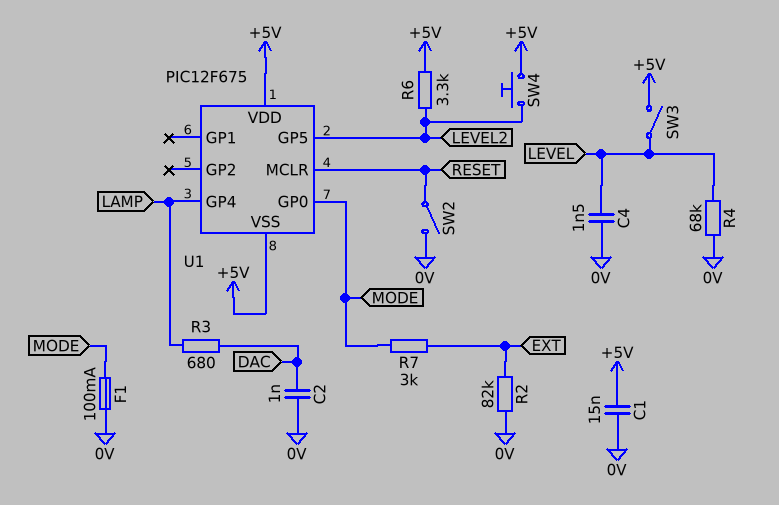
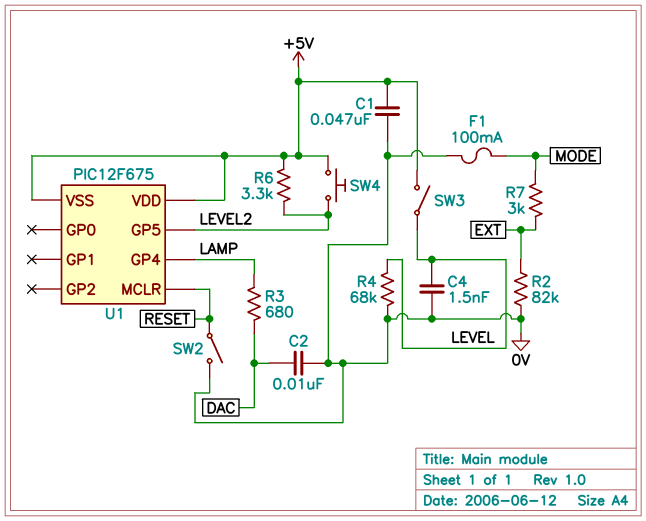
C1: 15nF (+5V, 0V) -> 47nF (+5V, 0V)
C2: 1nF (0V, DAC) -> 10nF (0V, DAC)
U1 pin GP0: MODE -> none

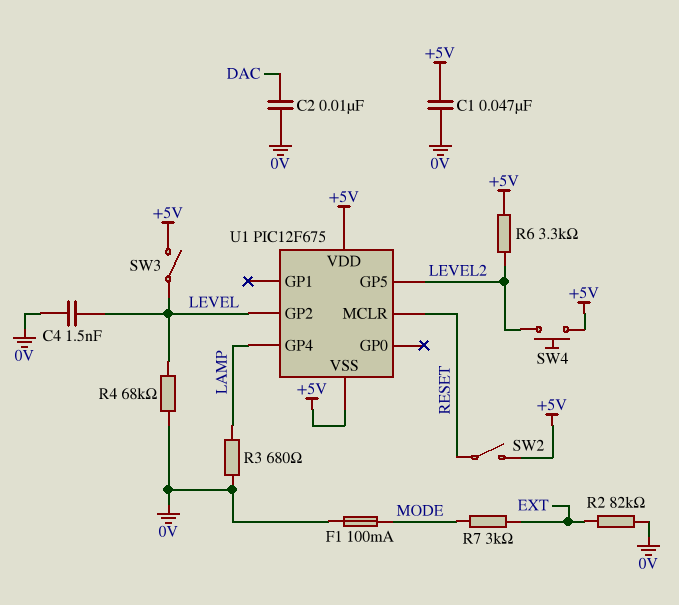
R3: 680 (DAC, LAMP) -> 680 (0V, LAMP)
SW2: switch (0V, RESET) -> switch (+5V, RESET)
U1 pin GP2: none -> LEVEL

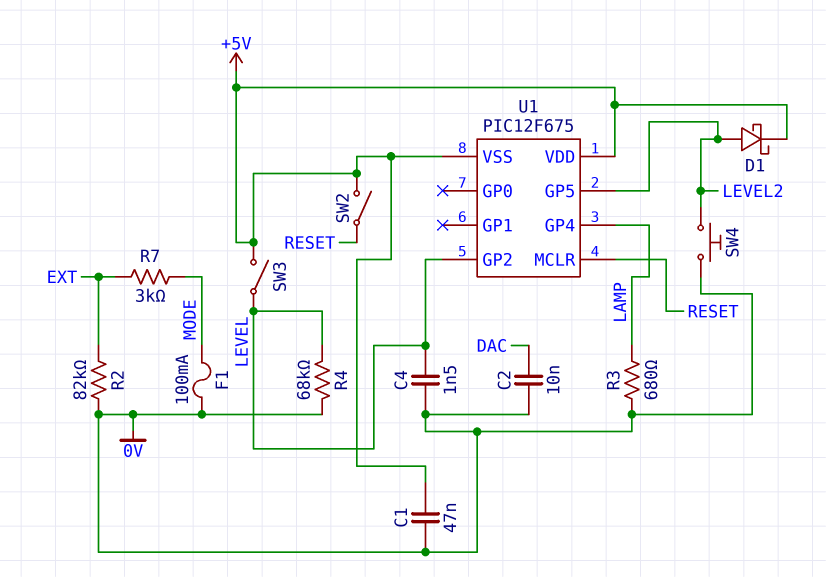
D1: none -> schottky (A LEVEL2, K +5V)
R6: 3.3k (+5V, LEVEL2) -> none
SW4: button (+5V, LEVEL2) -> button (0V, LEVEL2)

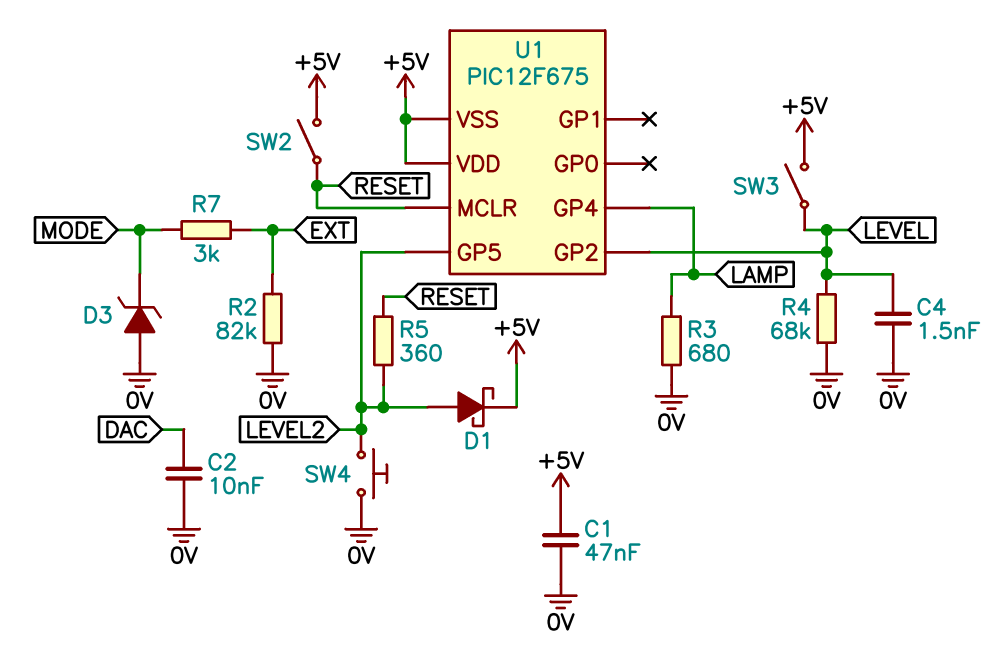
D3: none -> zener (A 0V, K MODE)
F1: 100mA (0V, MODE) -> none
R5: none -> 360 (LEVEL2, RESET)

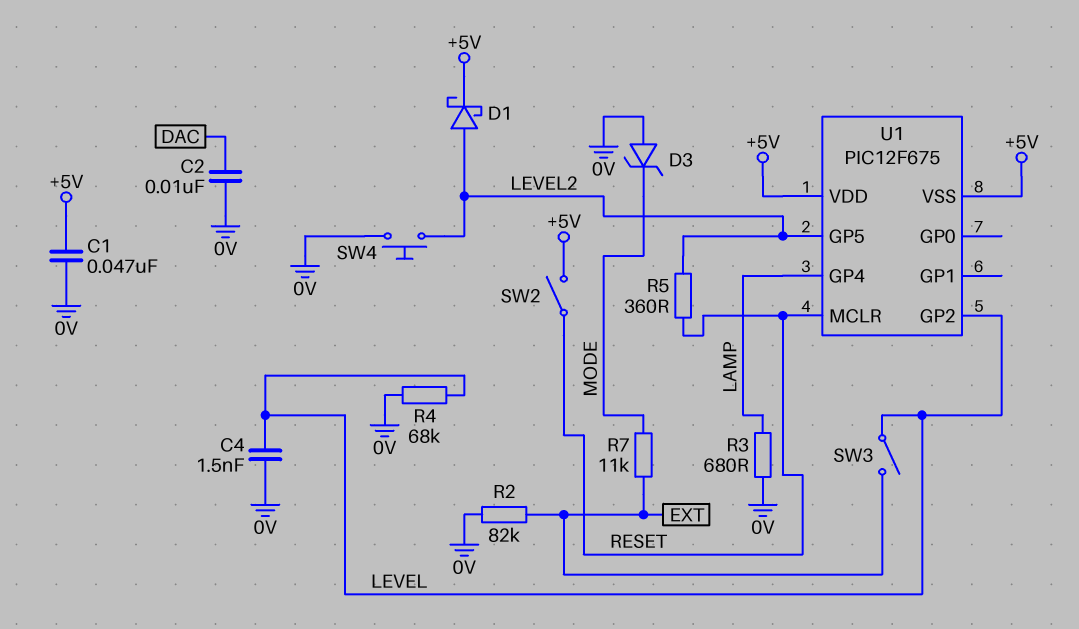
R7: 3k (EXT, MODE) -> 11k (EXT, MODE)
SW3: switch (+5V, LEVEL) -> switch (EXT, LEVEL)

